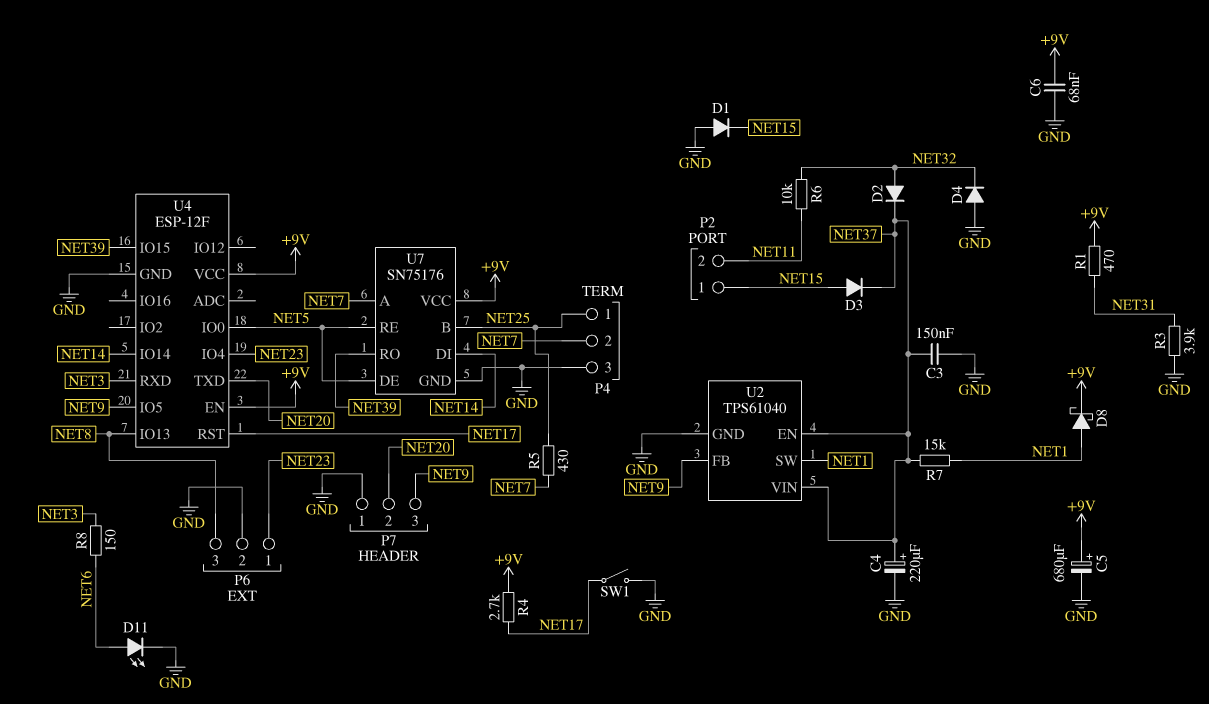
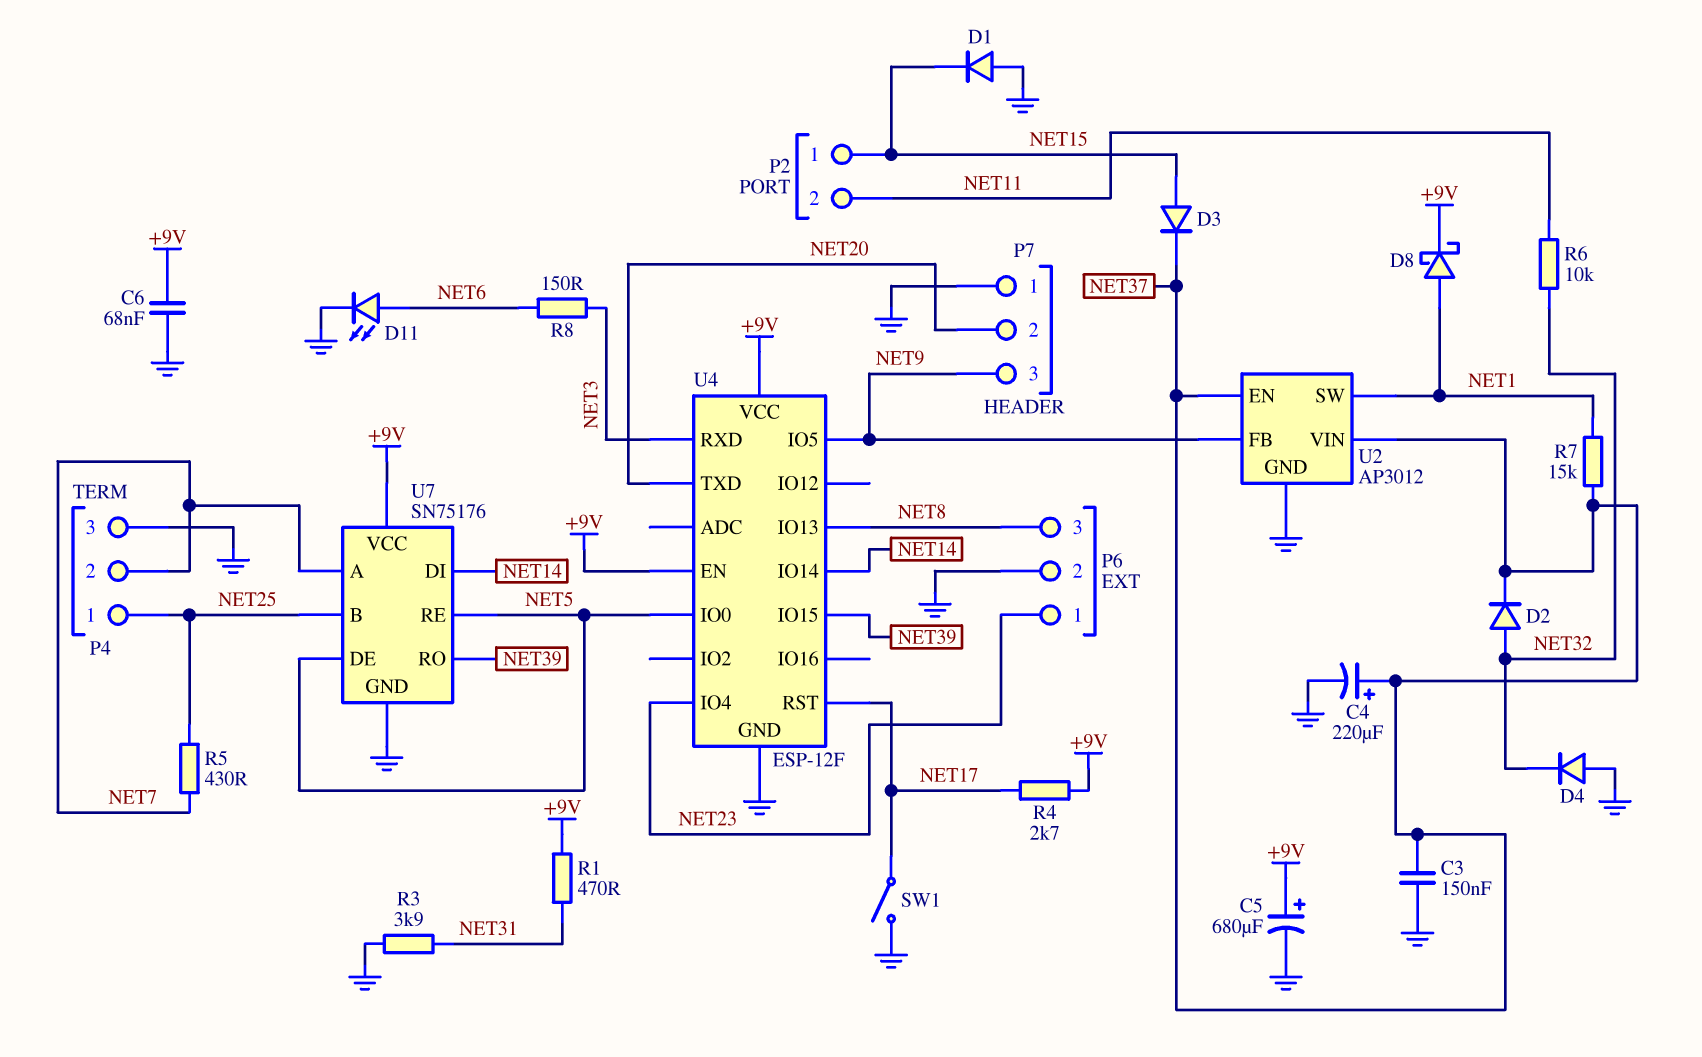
U2: TPS61040 -> AP3012

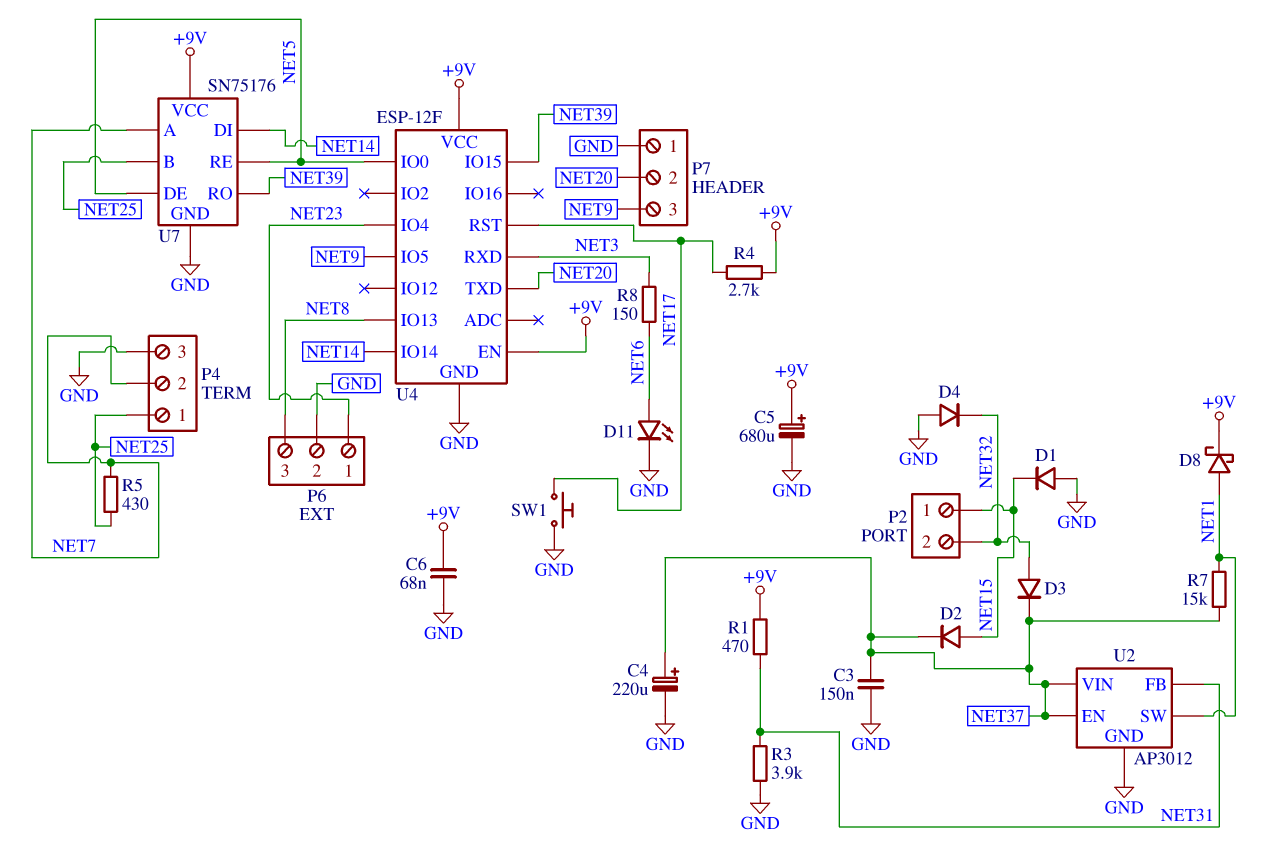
D2: diode (A NET32, K NET37) -> diode (A NET15, K NET37)
D3: diode (A NET15, K NET37) -> diode (A NET32, K NET37)
P2 pin 2: NET11 -> NET32
R6: 10k (NET11, NET32) -> none
SW1: switch (GND, NET17) -> button (GND, NET17)
U2 pin FB: NET9 -> NET31

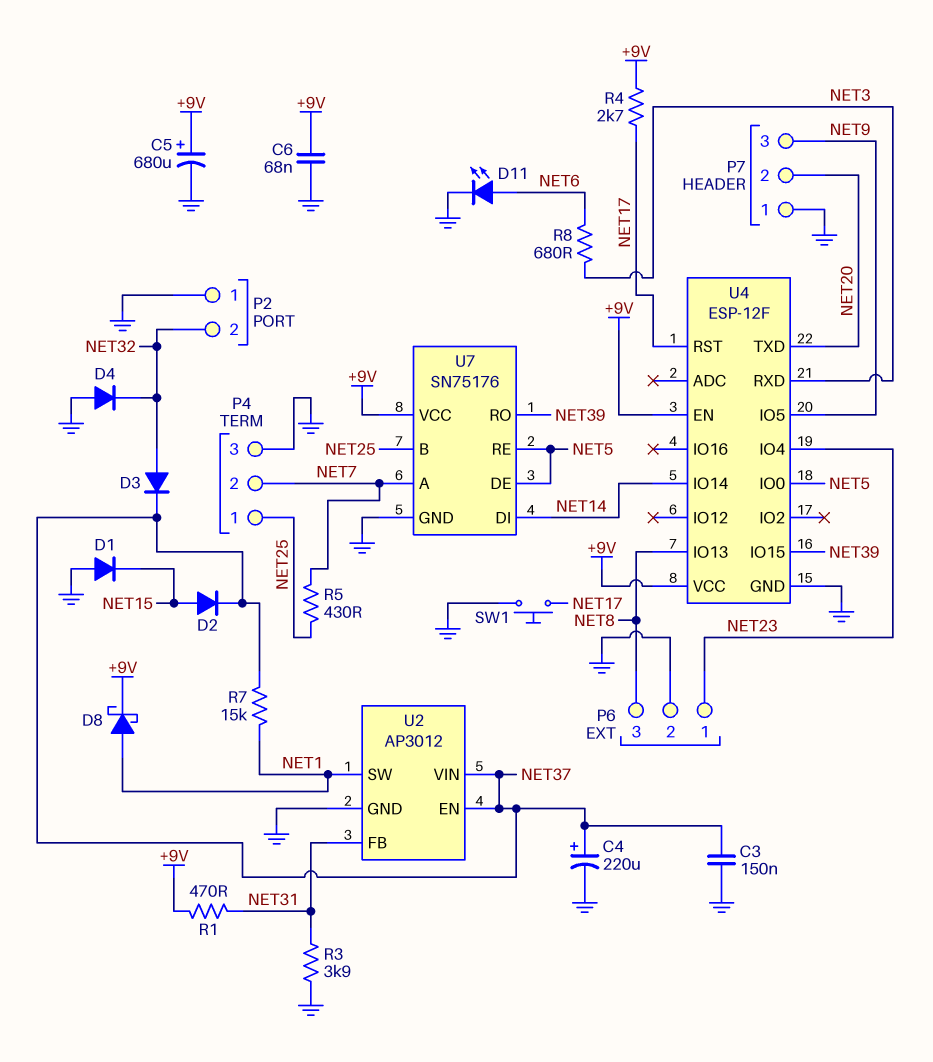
P2 pin 1: NET15 -> GND
R8: 150 (NET3, NET6) -> 680 (NET3, NET6)

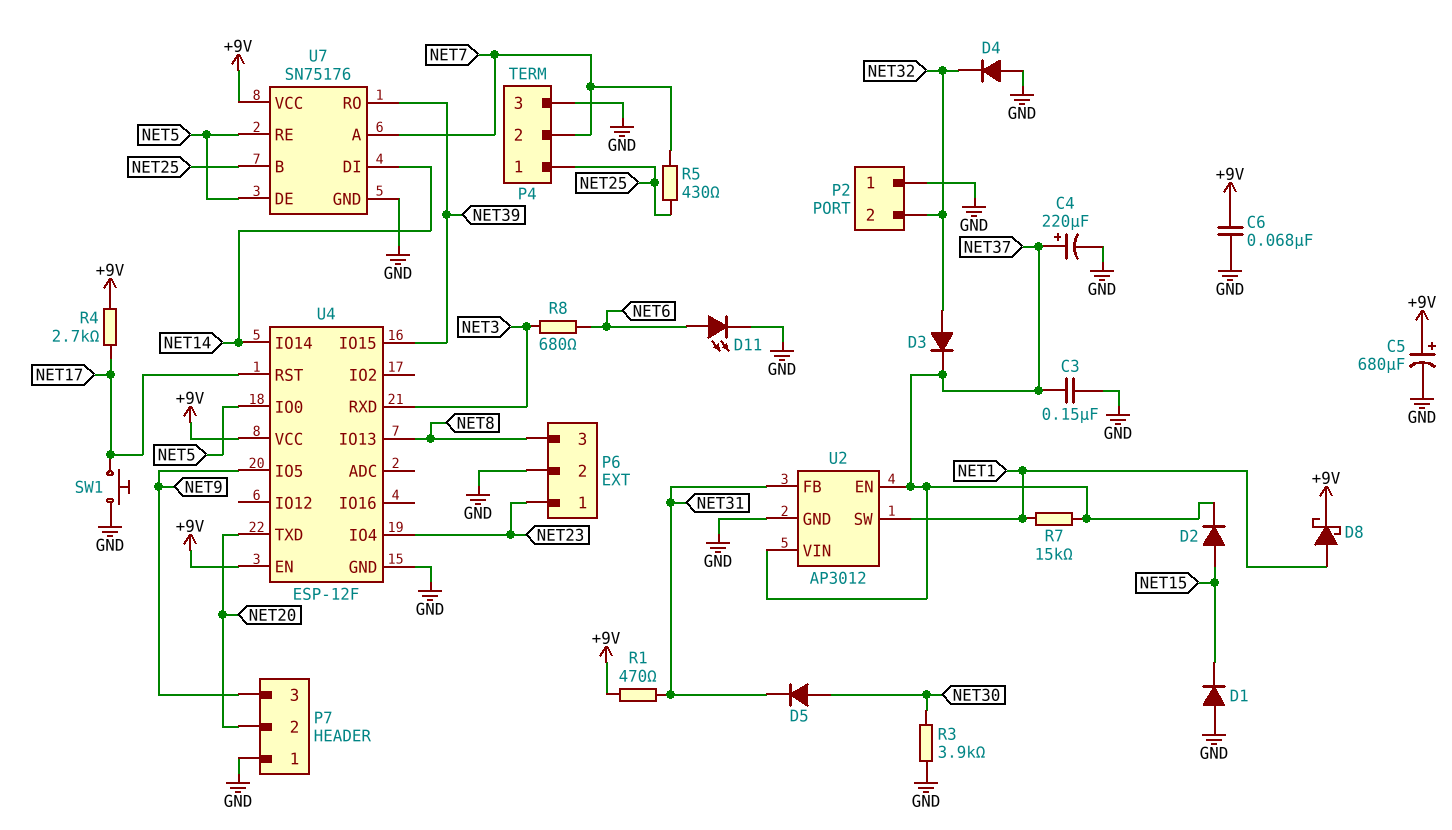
D5: none -> diode (A NET30, K NET31)
R3: 3.9k (GND, NET31) -> 3.9k (GND, NET30)

